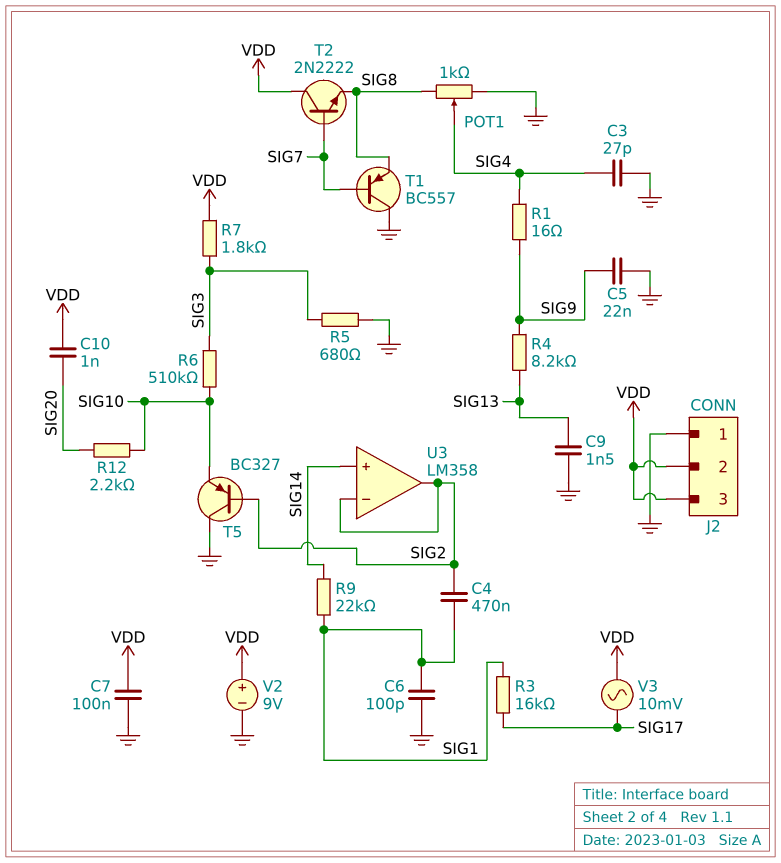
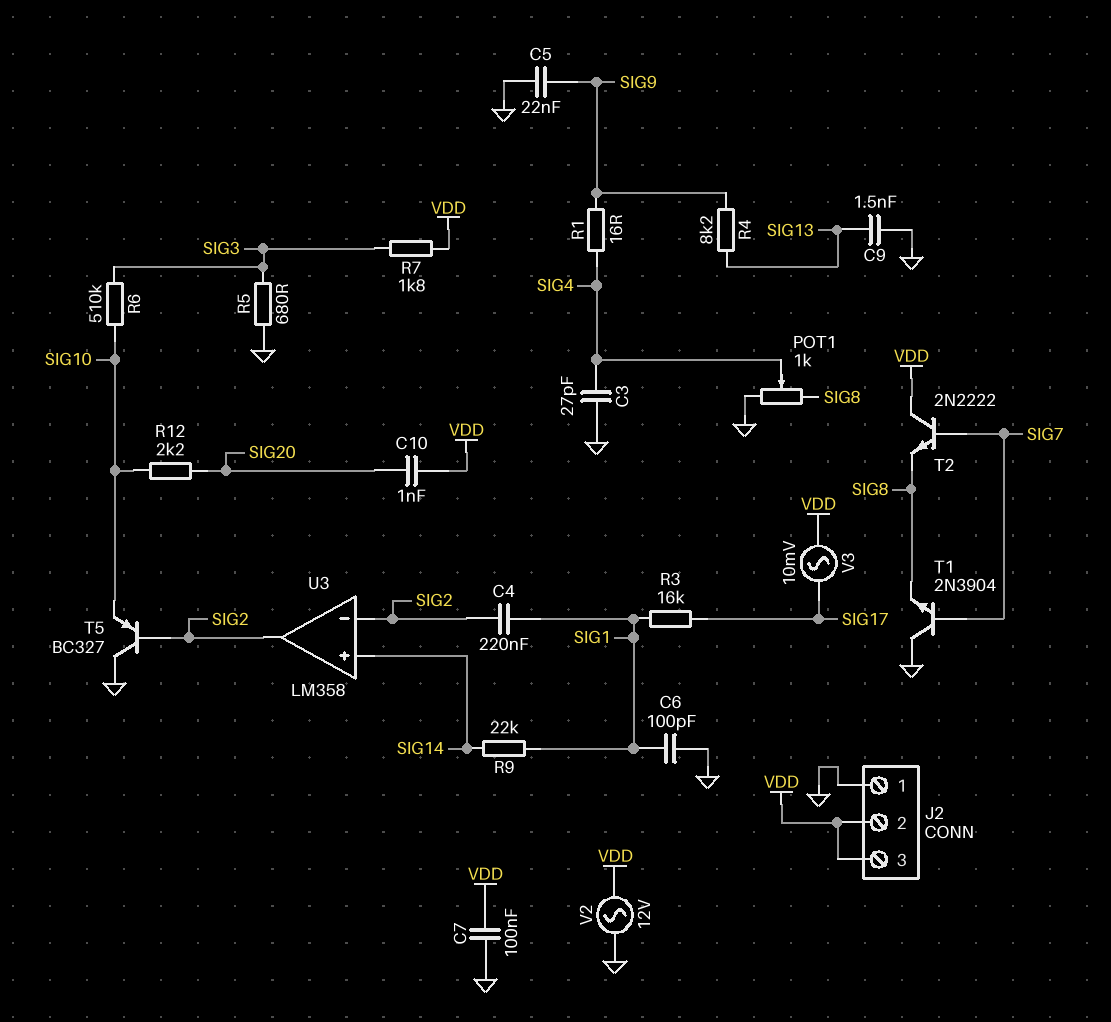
C4: 470nF (SIG1, SIG2) -> 220nF (SIG1, SIG2)
T1: PNP BC557 (B SIG7, C GND, E SIG8) -> NPN 2N3904 (B SIG7, C GND, E SIG8)
V2: 9V (plus VDD, minus GND) -> AC 12V (GND, VDD)

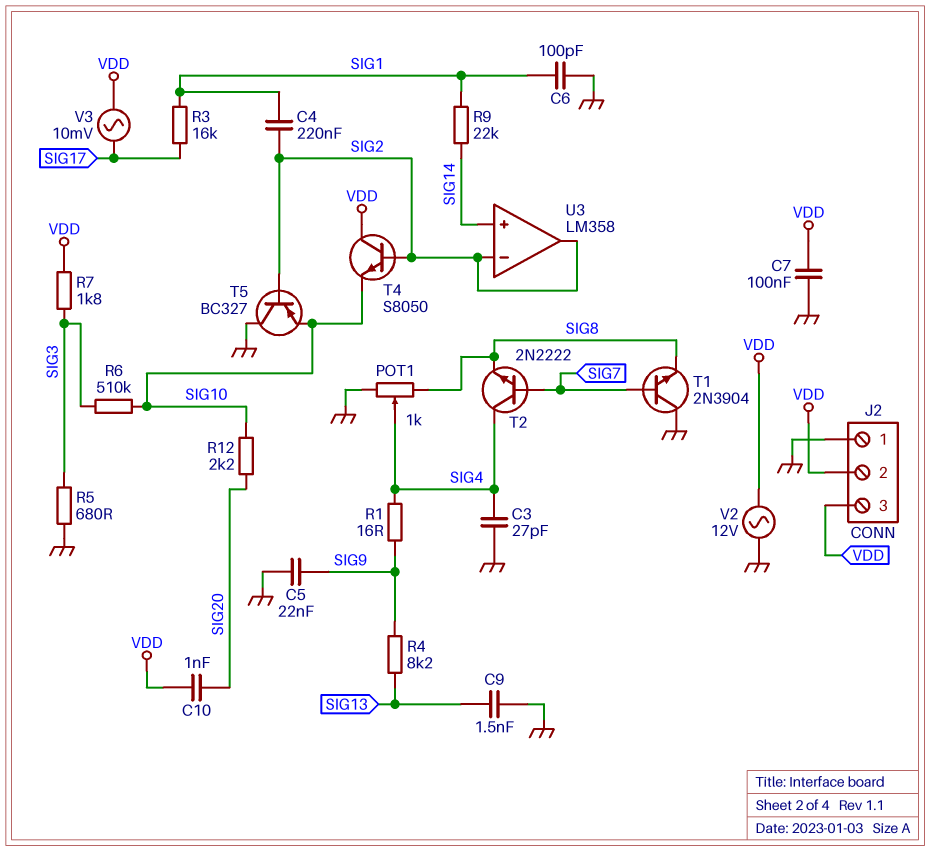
T2: NPN 2N2222 (B SIG7, C VDD, E SIG8) -> NPN 2N2222 (B SIG7, C SIG4, E SIG8)
T4: none -> NPN S8050 (B SIG2, C VDD, E SIG10)

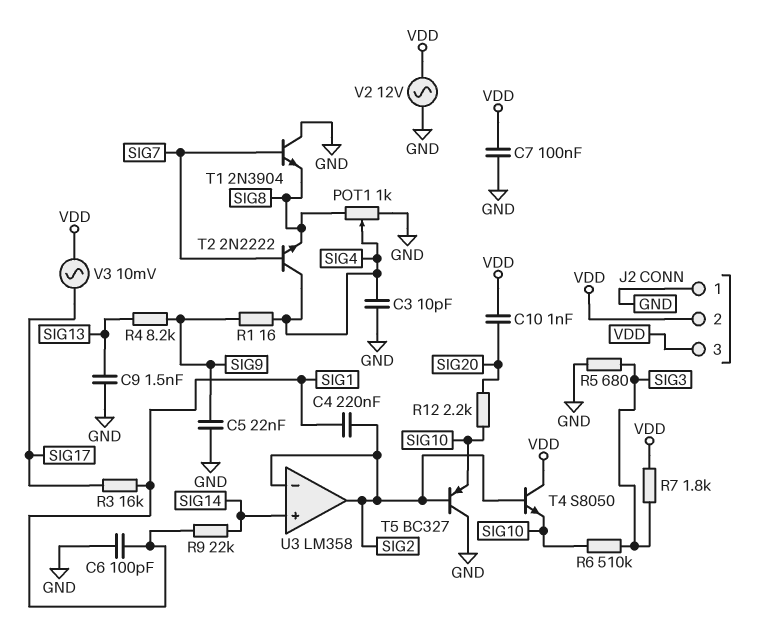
C3: 27pF (GND, SIG4) -> 10pF (GND, SIG4)

